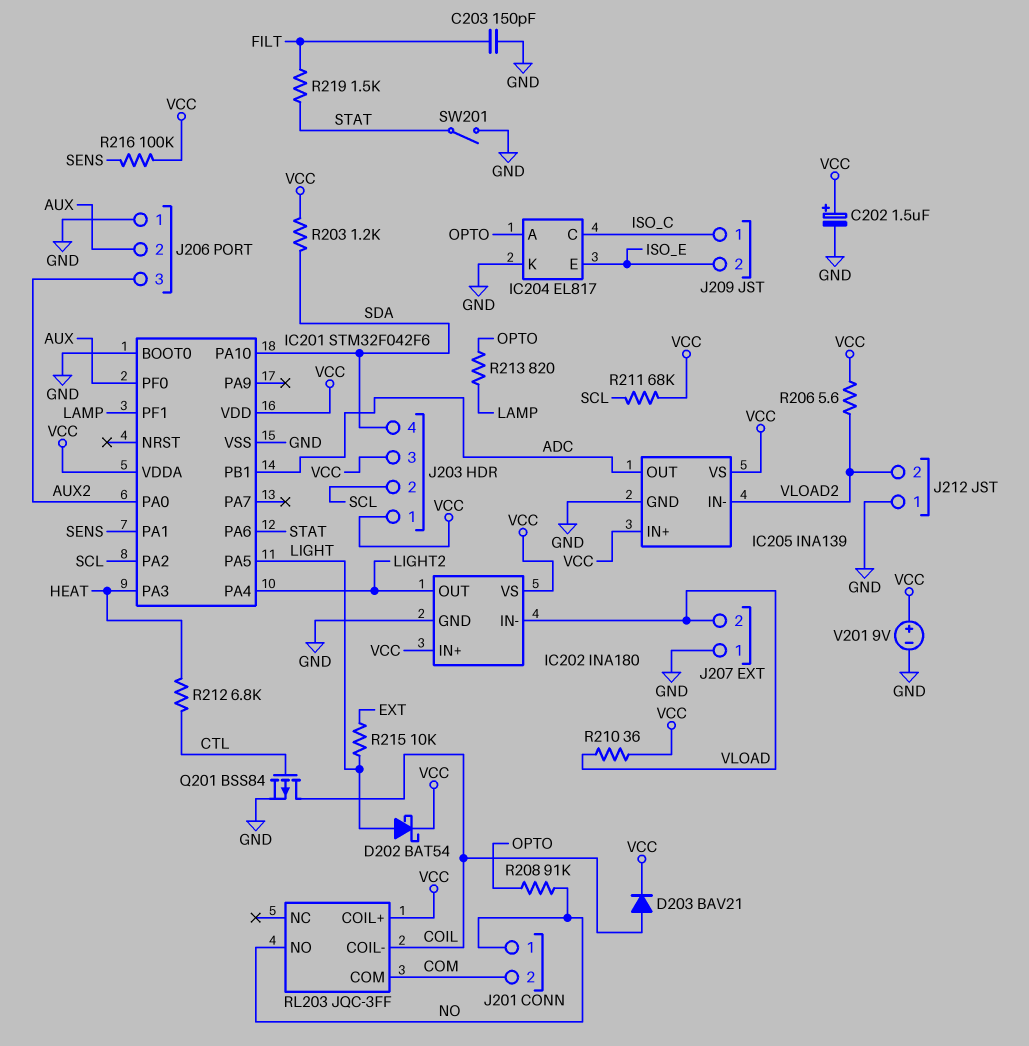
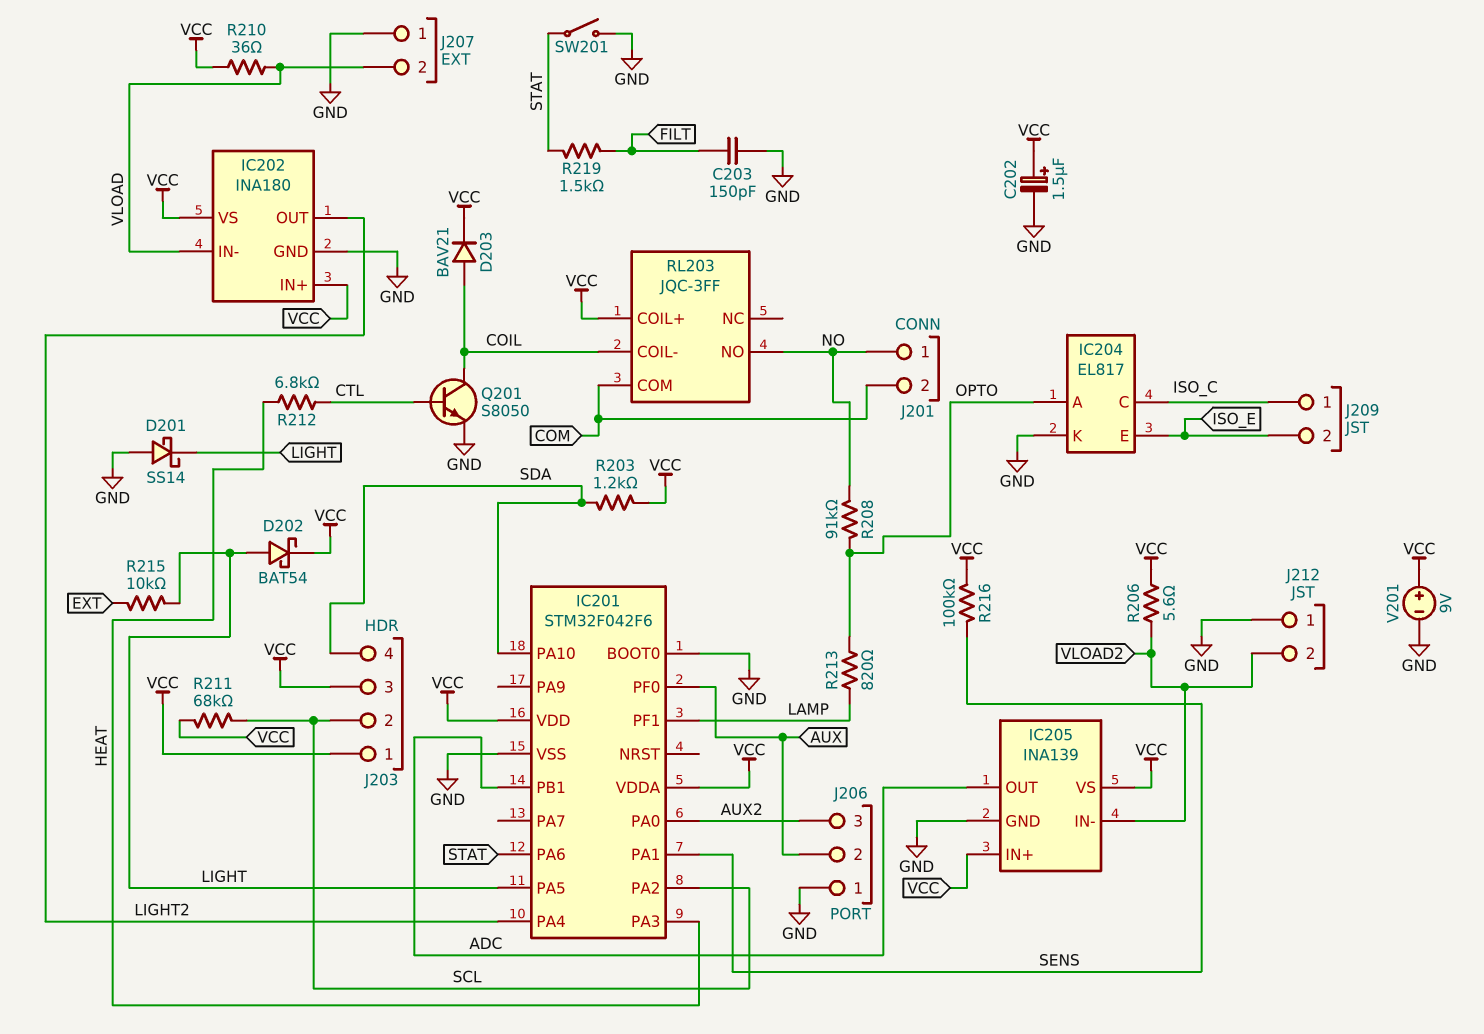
D201: none -> schottky SS14 (A GND, K LIGHT)
Q201: PMOS BSS84 (G CTL, D COIL, S GND) -> NPN S8050 (B CTL, C COIL, E GND)

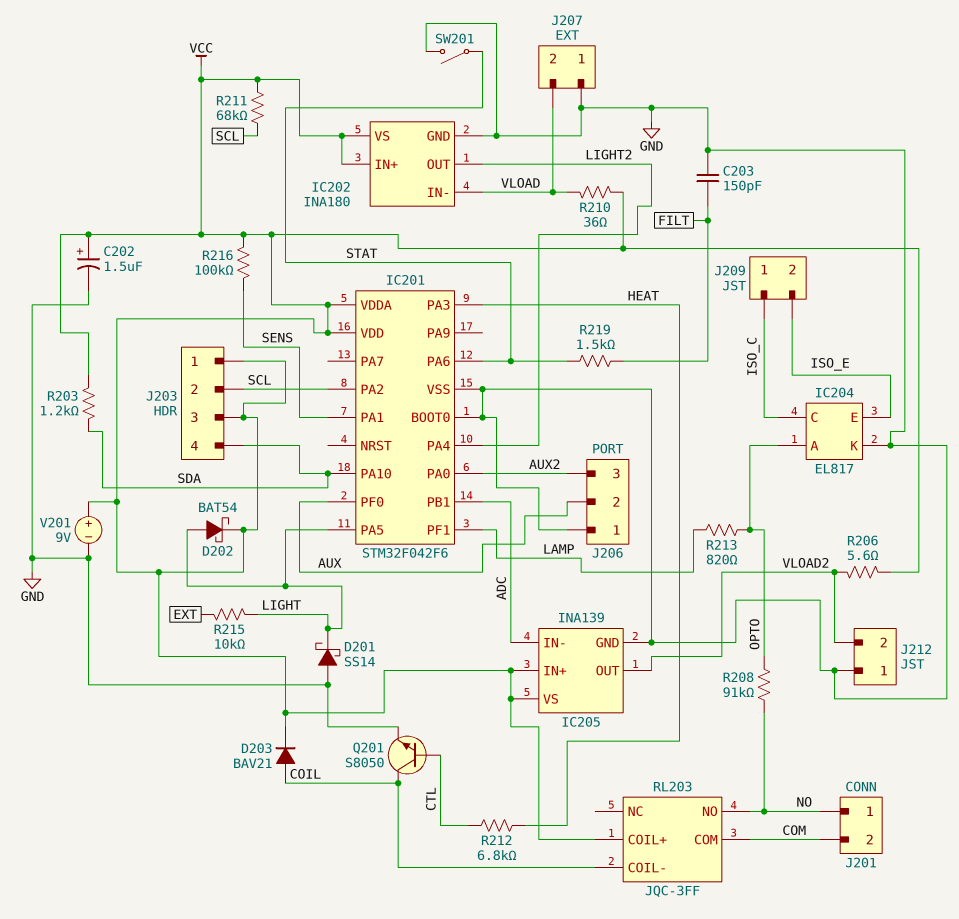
IC205 pin IN-: VLOAD2 -> ADC
IC205 pin OUT: ADC -> VLOAD2

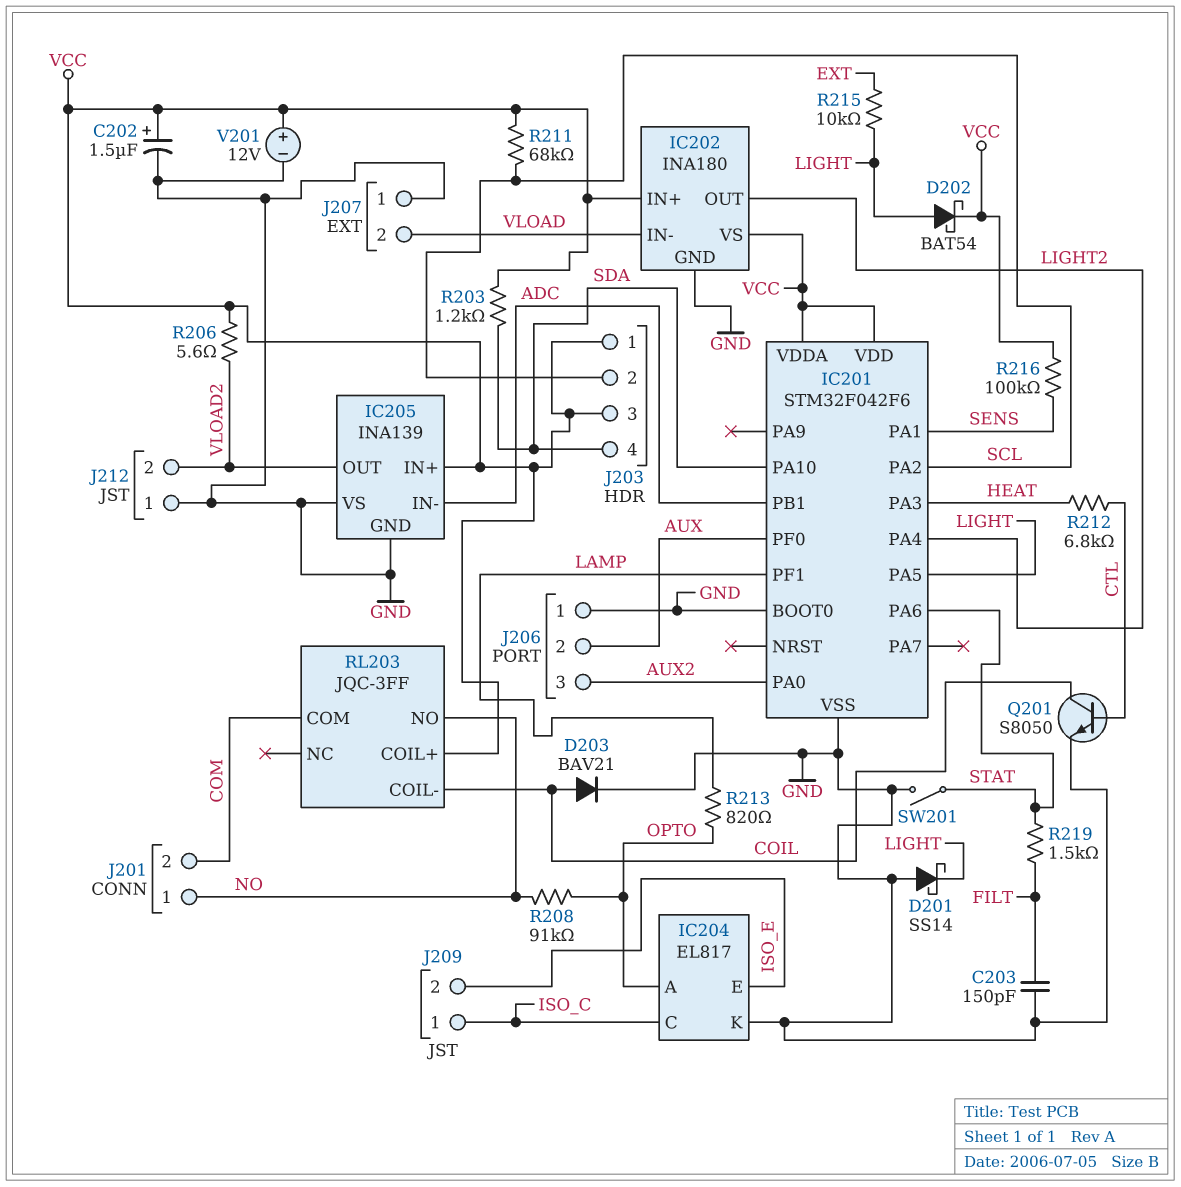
D203: diode BAV21 (A COIL, K VCC) -> diode BAV21 (A COIL, K GND)
IC205 pin VS: VCC -> GND
R210: 36 (VCC, VLOAD) -> none
V201: 9V (plus VCC, minus GND) -> 12V (plus VCC, minus GND)

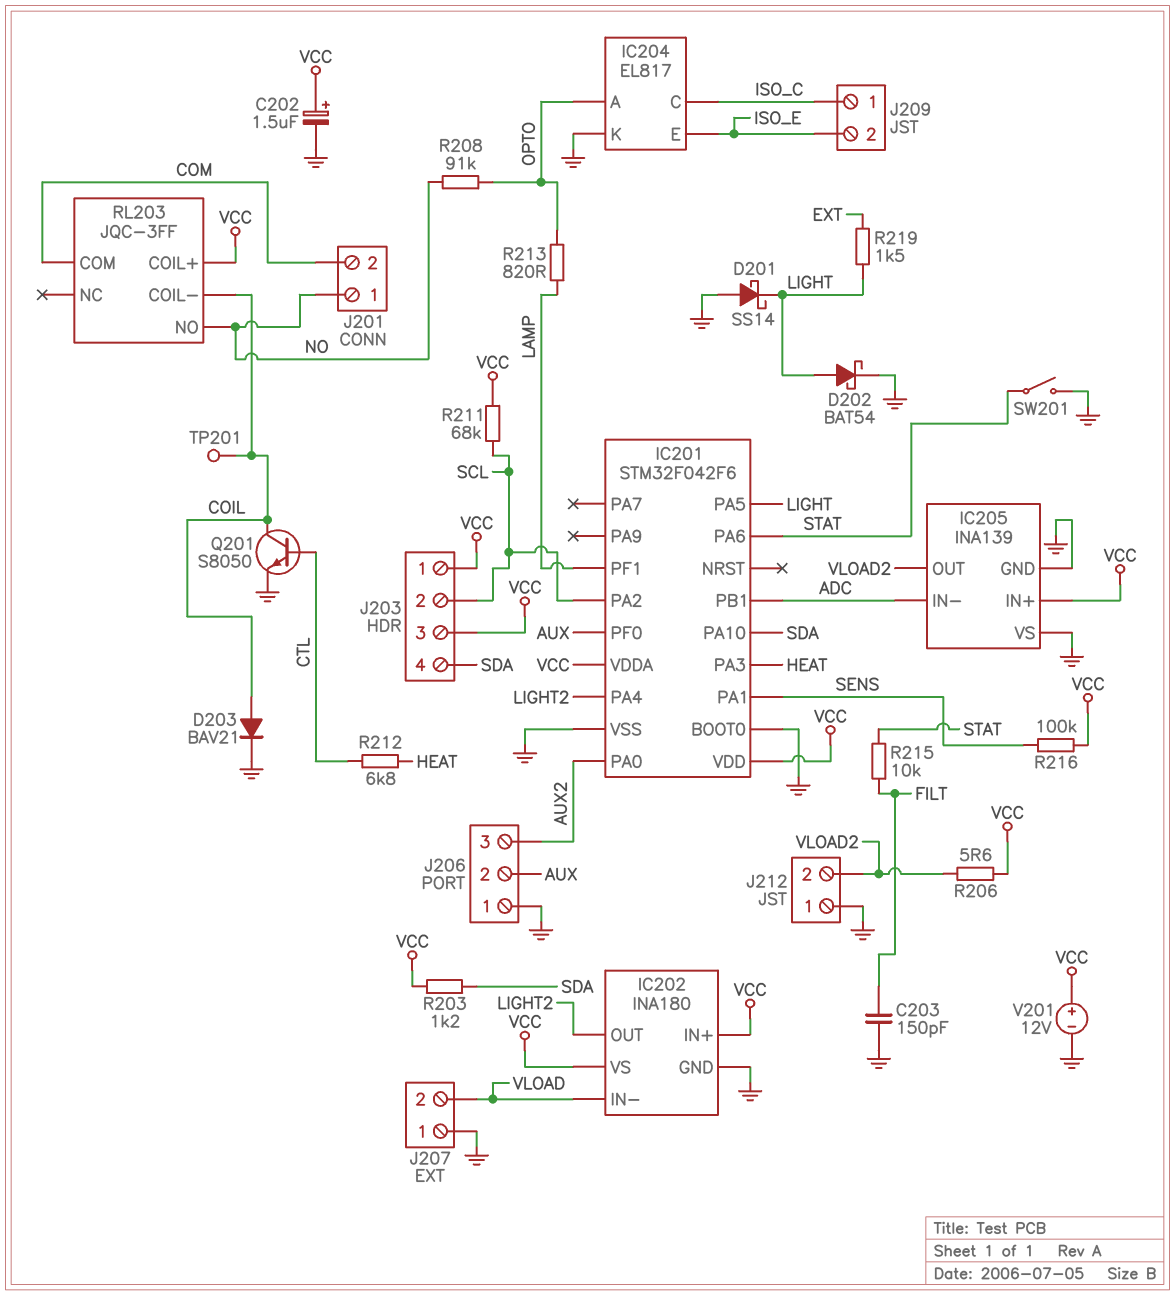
D202: schottky BAT54 (A LIGHT, K VCC) -> schottky BAT54 (A LIGHT, K GND)
R215: 10k (EXT, LIGHT) -> 10k (FILT, STAT)
R219: 1.5k (FILT, STAT) -> 1.5k (EXT, LIGHT)
TP201: none -> test point (COIL)

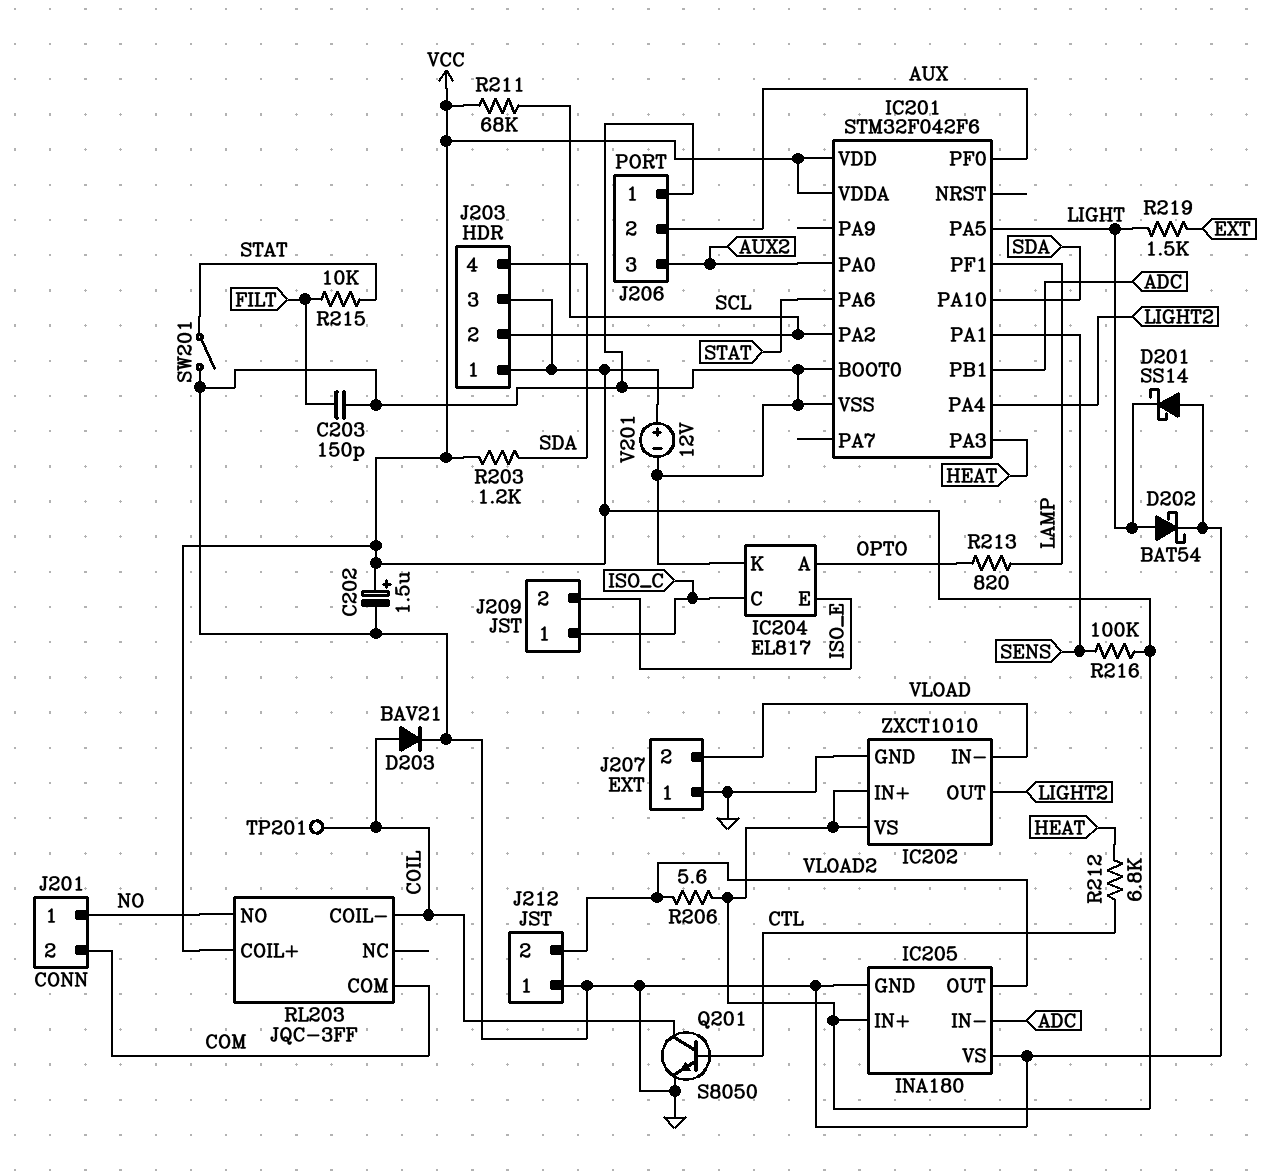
IC202: INA180 -> ZXCT1010
IC205: INA139 -> INA180
R208: 91k (NO, OPTO) -> none

